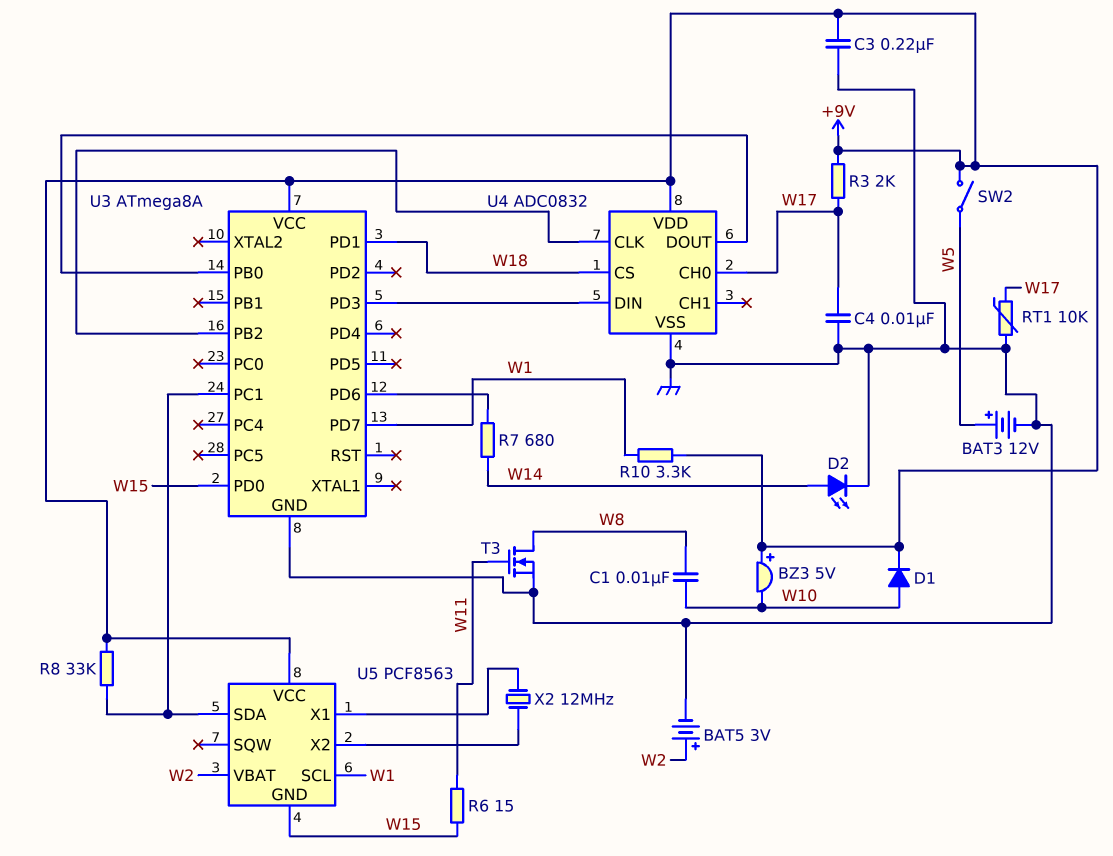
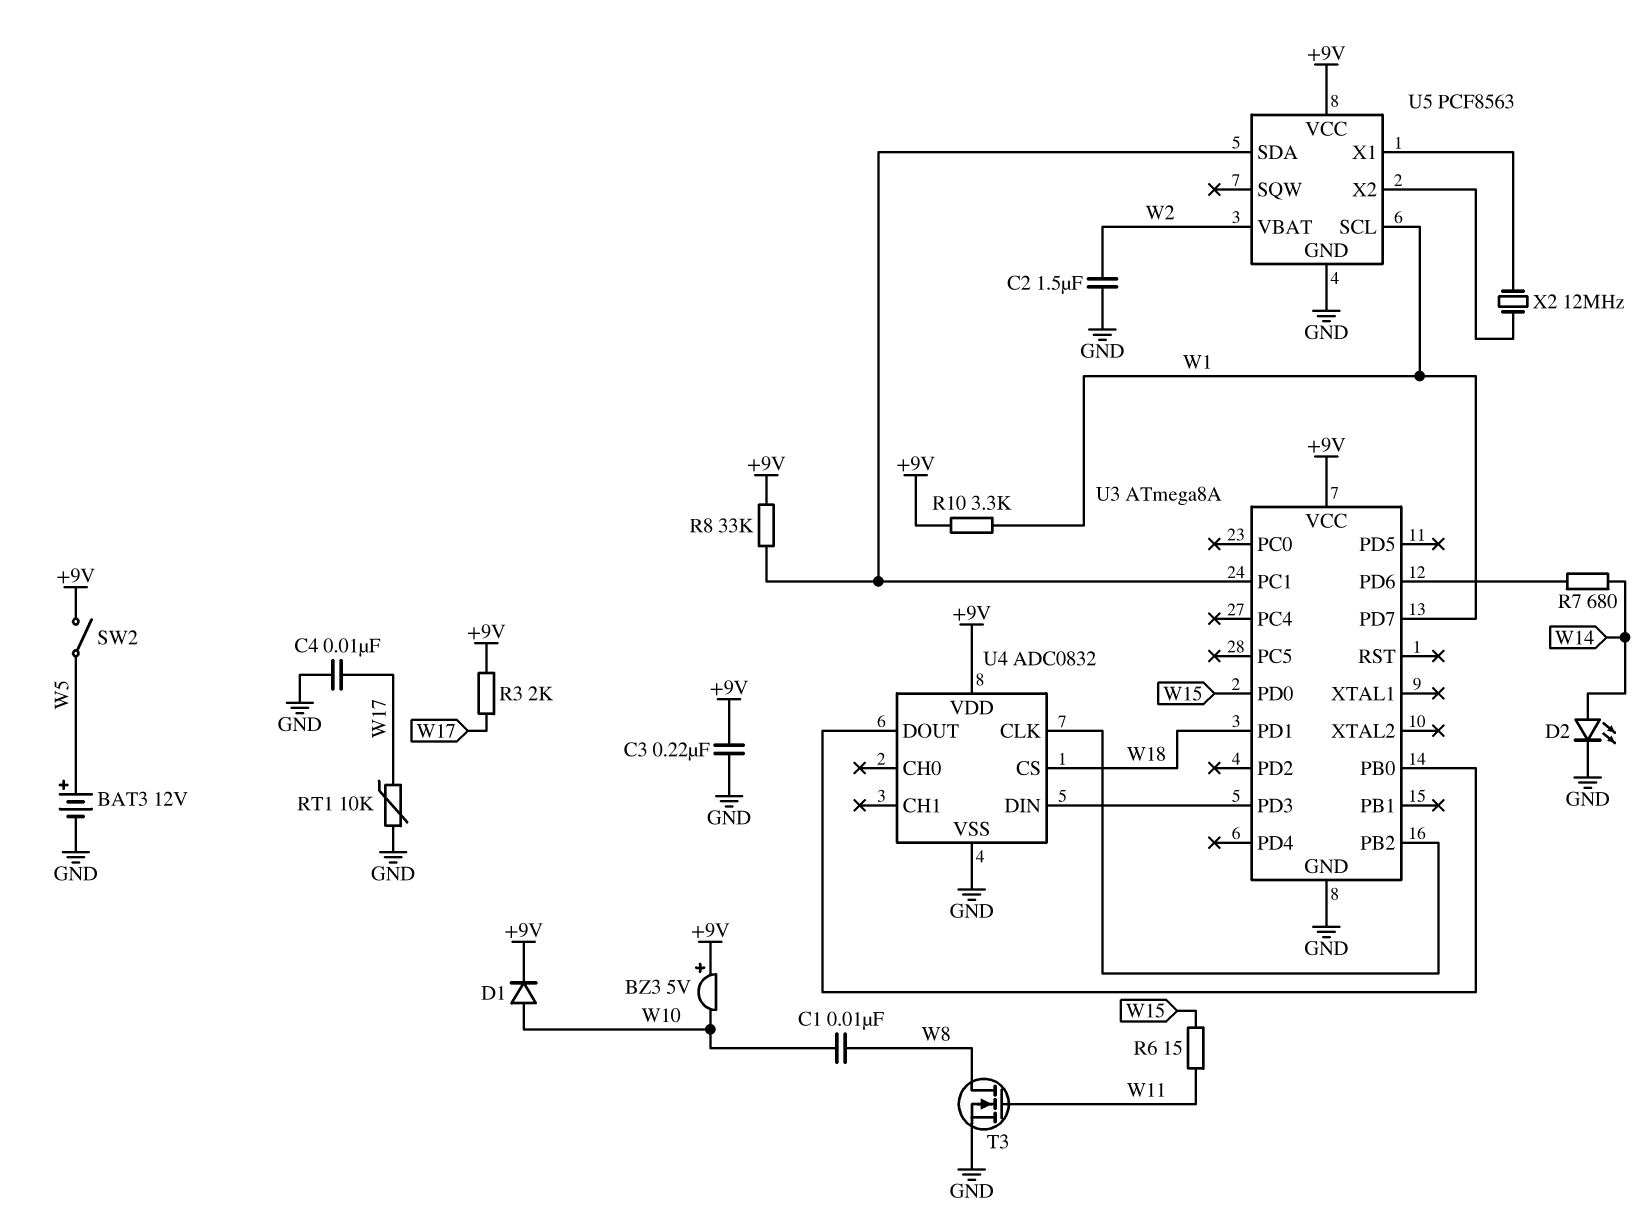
BAT5: 3V (plus W2, minus GND) -> none
C2: none -> 1.5uF (GND, W2)
U4 pin CH0: W17 -> none
U5 pin GND: W15 -> GND

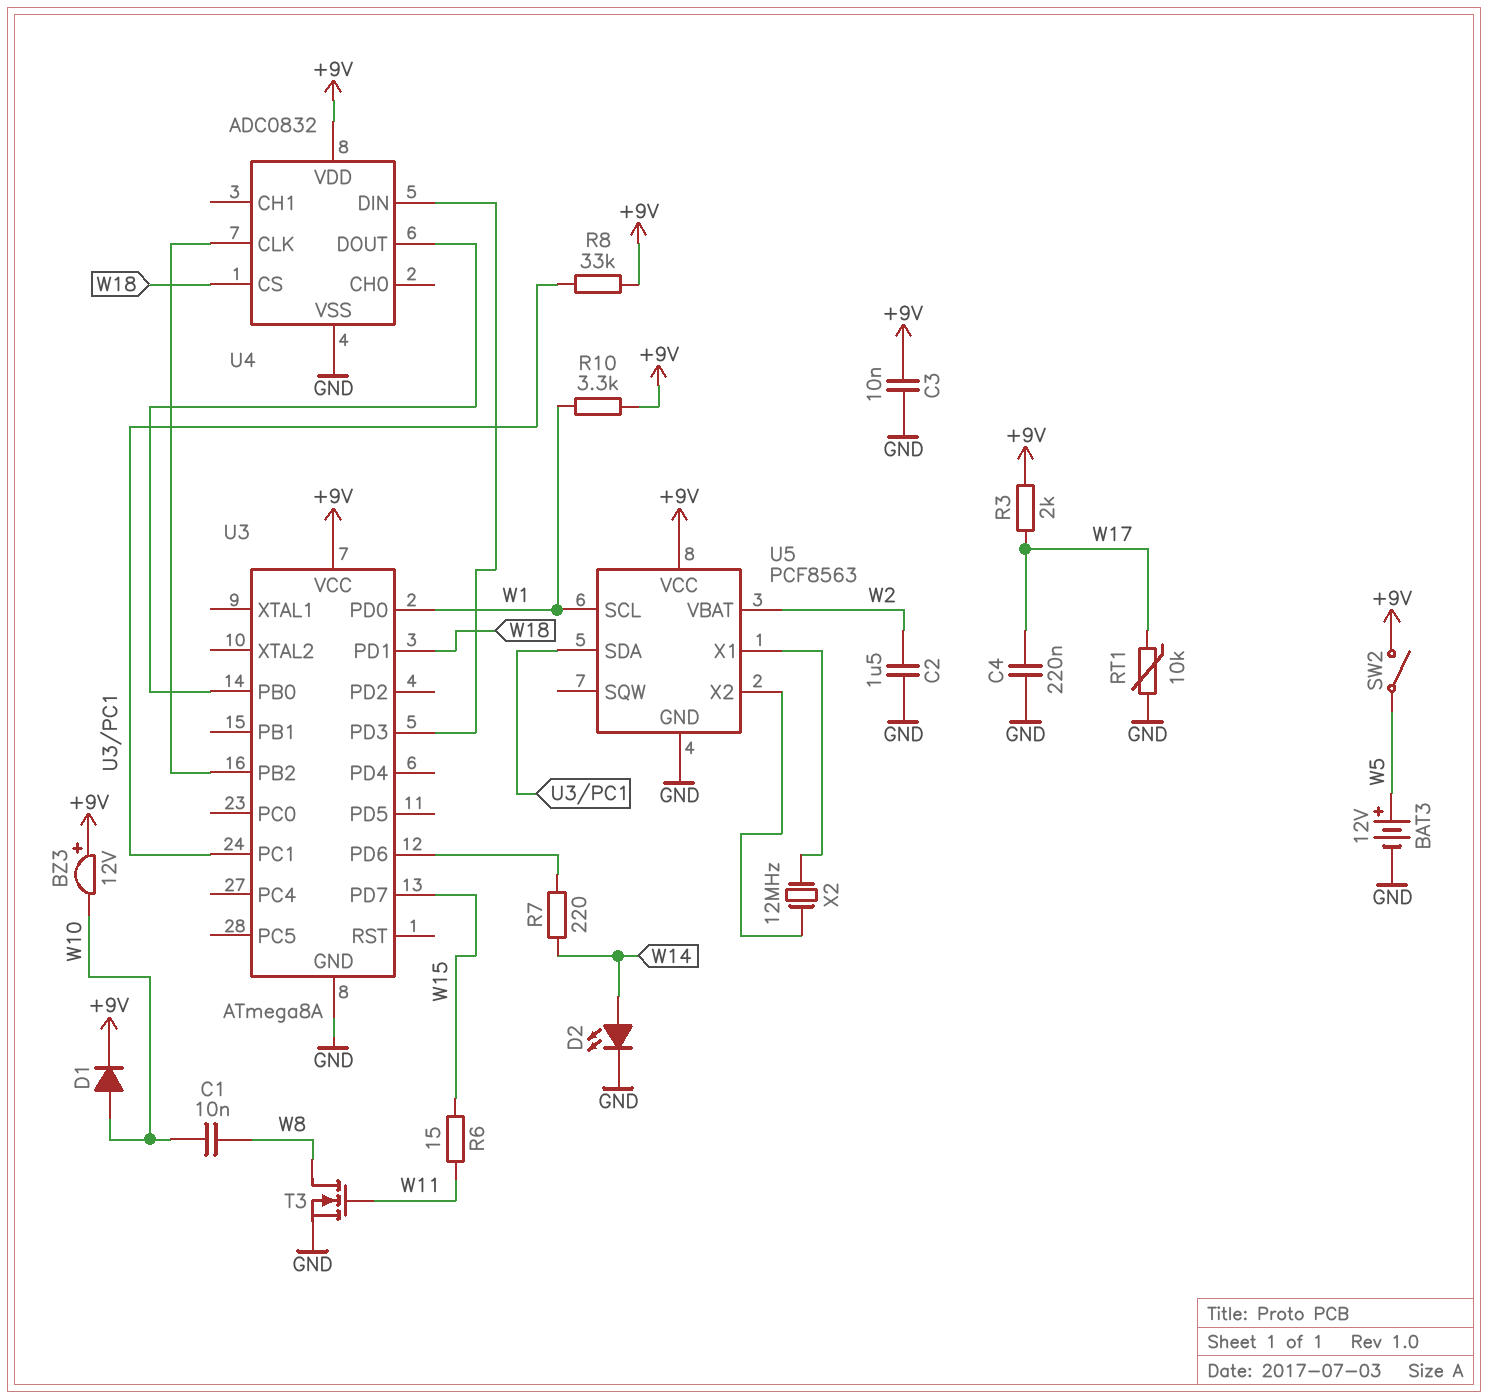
BZ3: buzzer 5V (plus +9V, minus W10) -> buzzer 12V (plus +9V, minus W10)
C3: 220nF (+9V, GND) -> 10nF (+9V, GND)
C4: 10nF (GND, W17) -> 220nF (GND, W17)
R7: 680 (U3/PD6, W14) -> 220 (U3/PD6, W14)
U3 pin PD0: W15 -> W1
U3 pin PD7: W1 -> W15

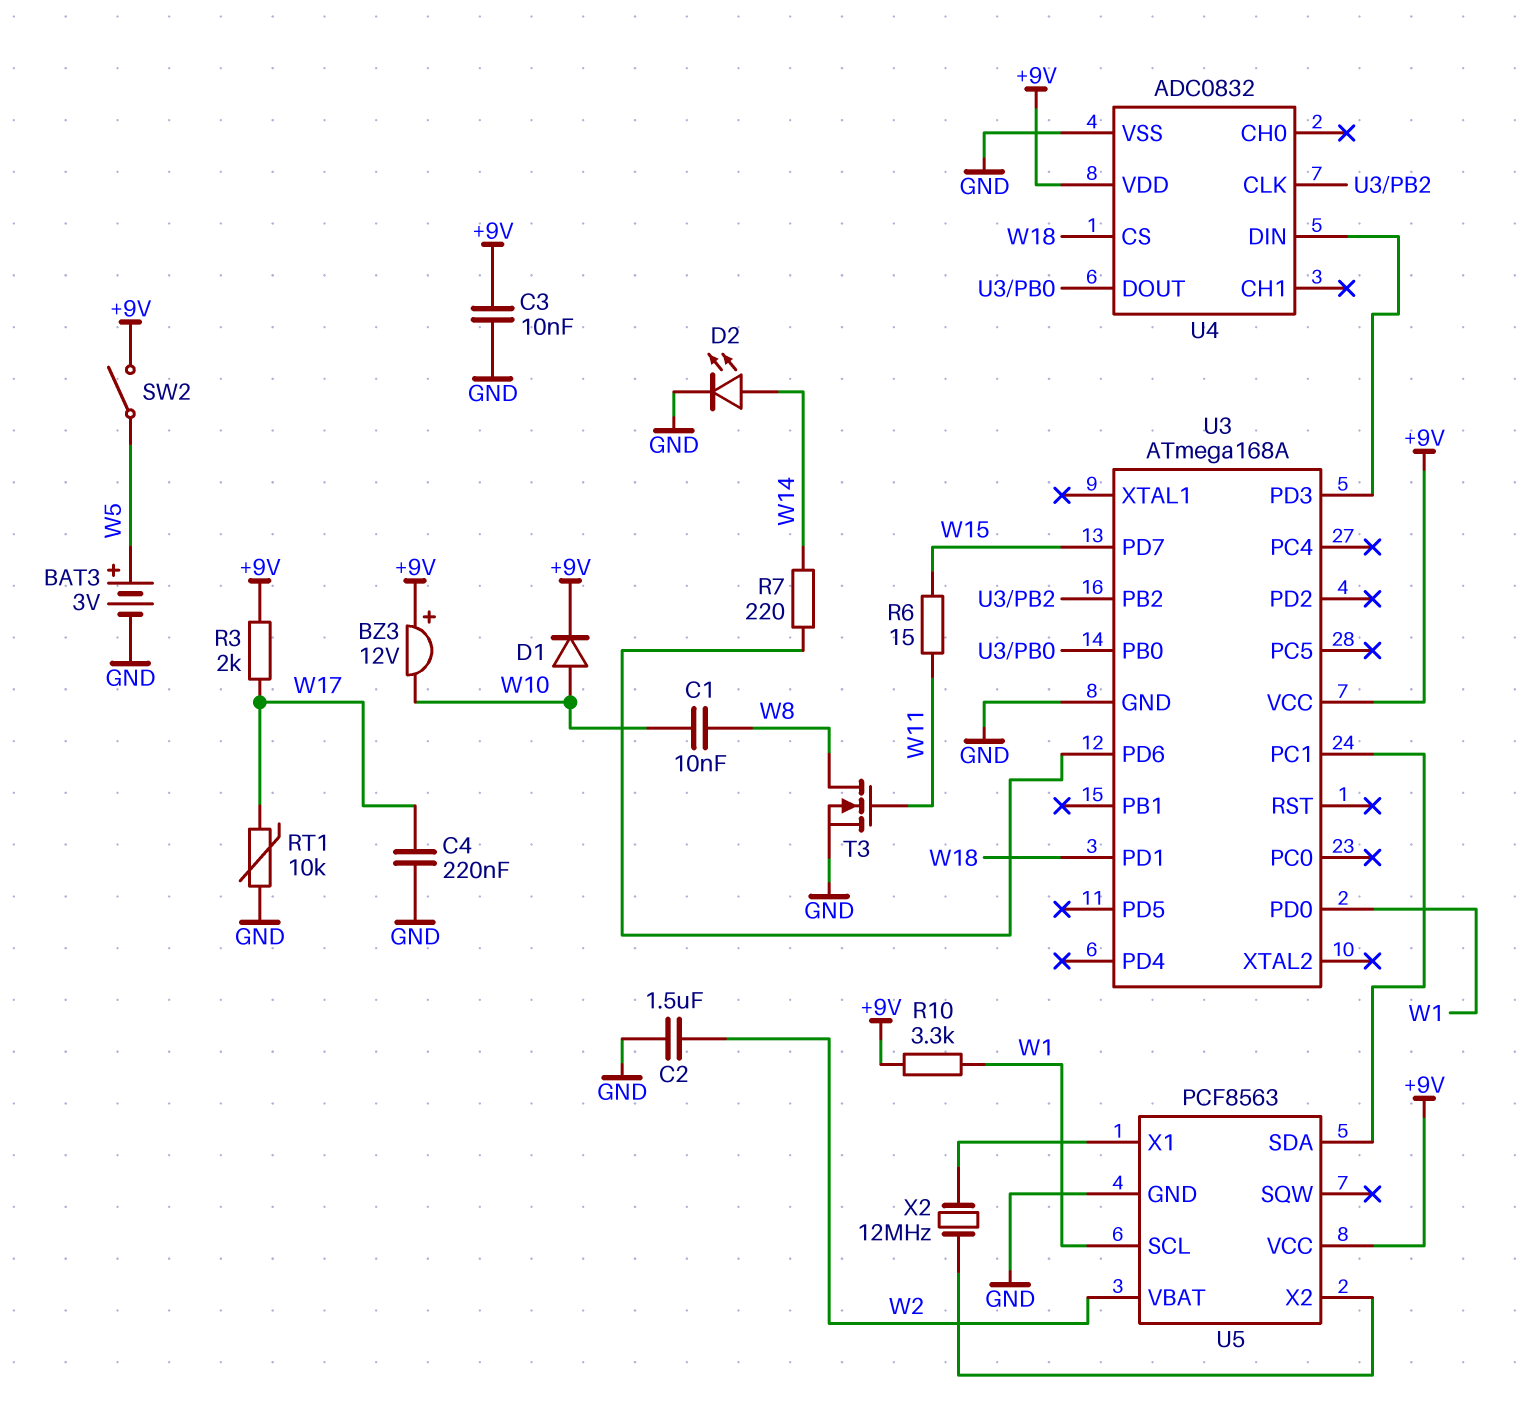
BAT3: 12V (plus W5, minus GND) -> 3V (plus W5, minus GND)
R8: 33k (+9V, U3/PC1) -> none
U3: ATmega8A -> ATmega168A

